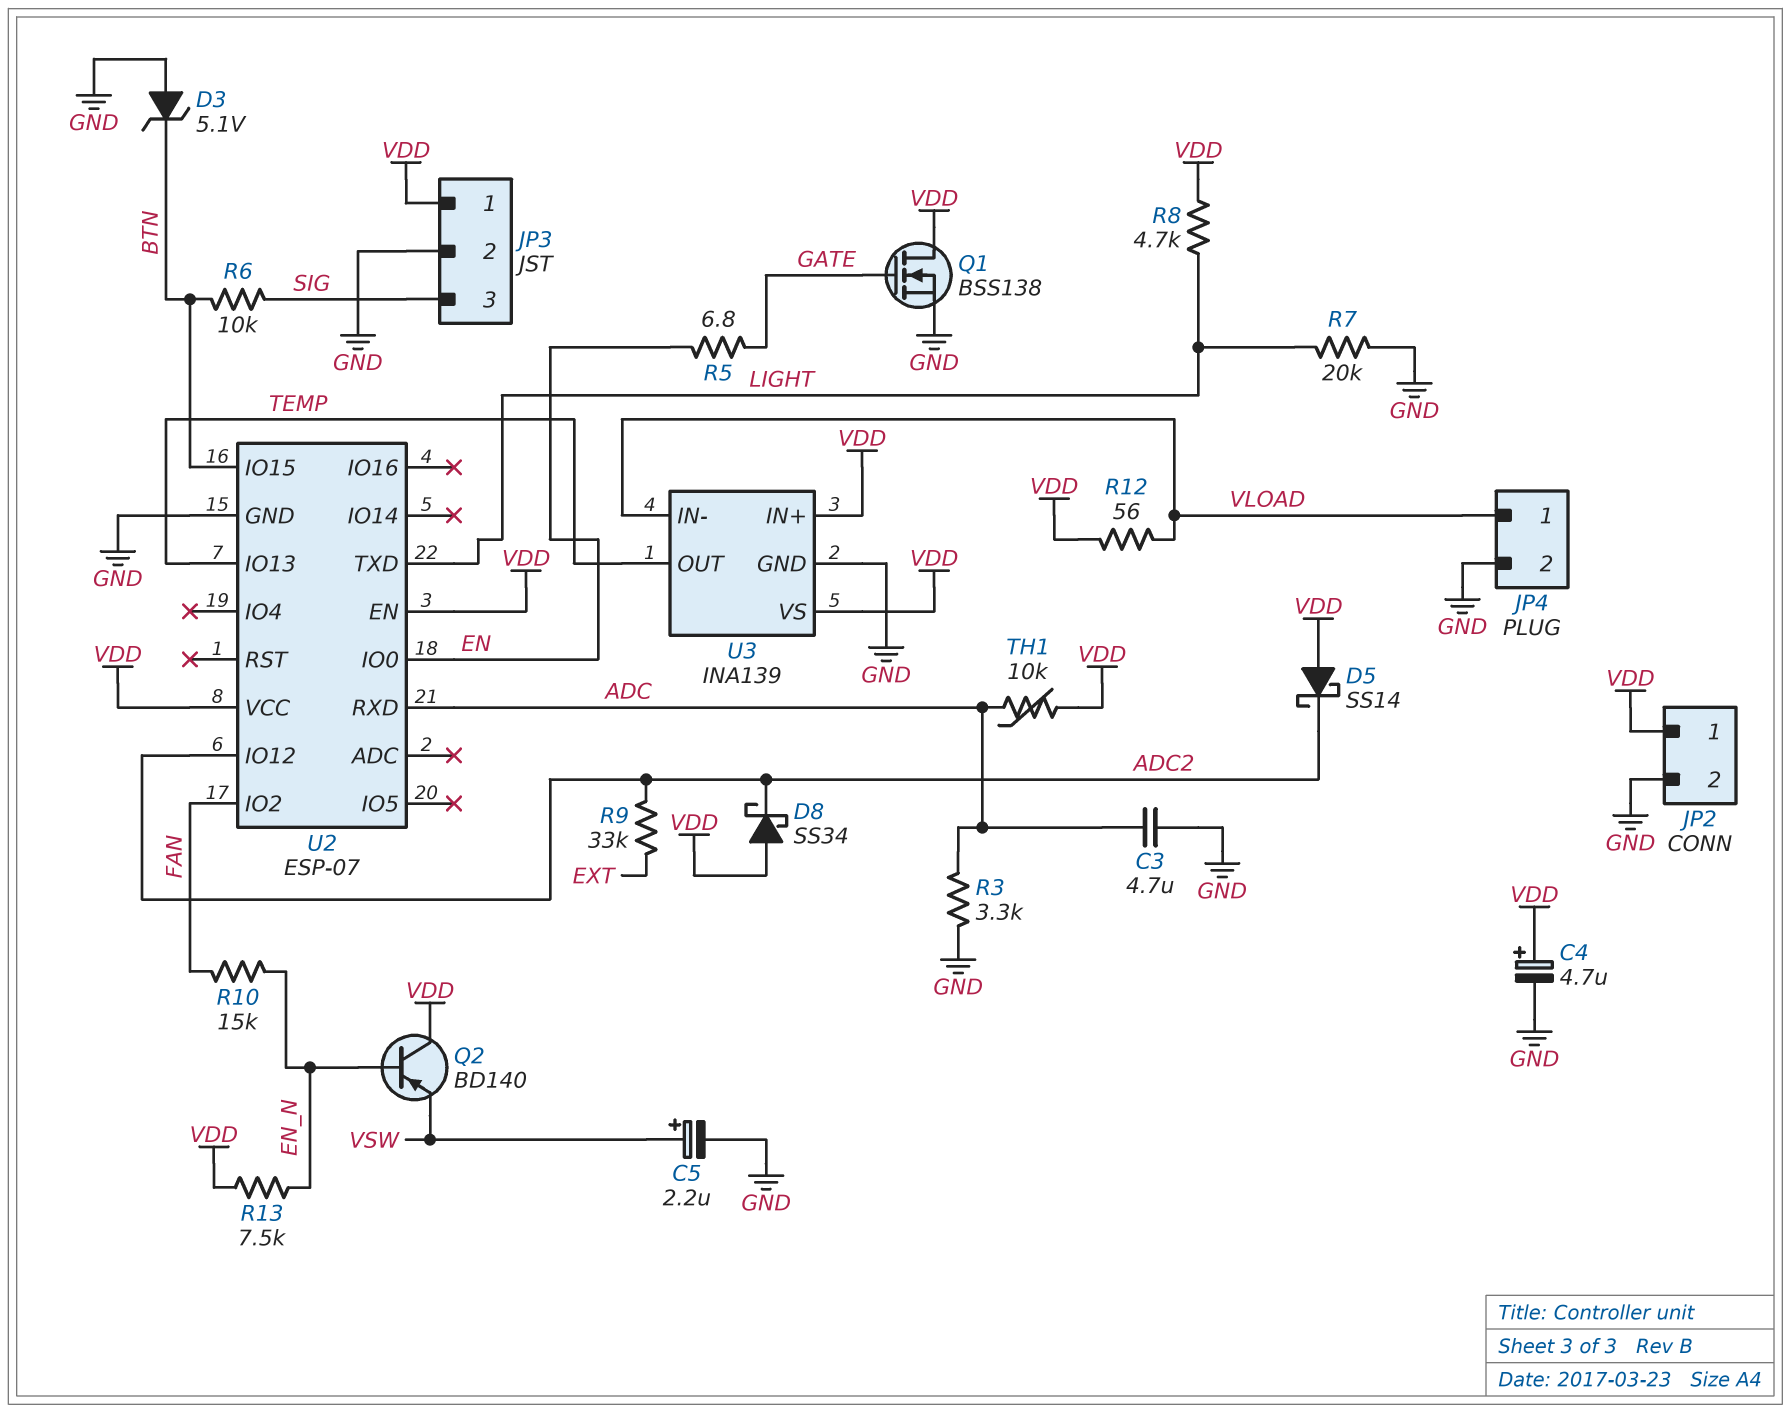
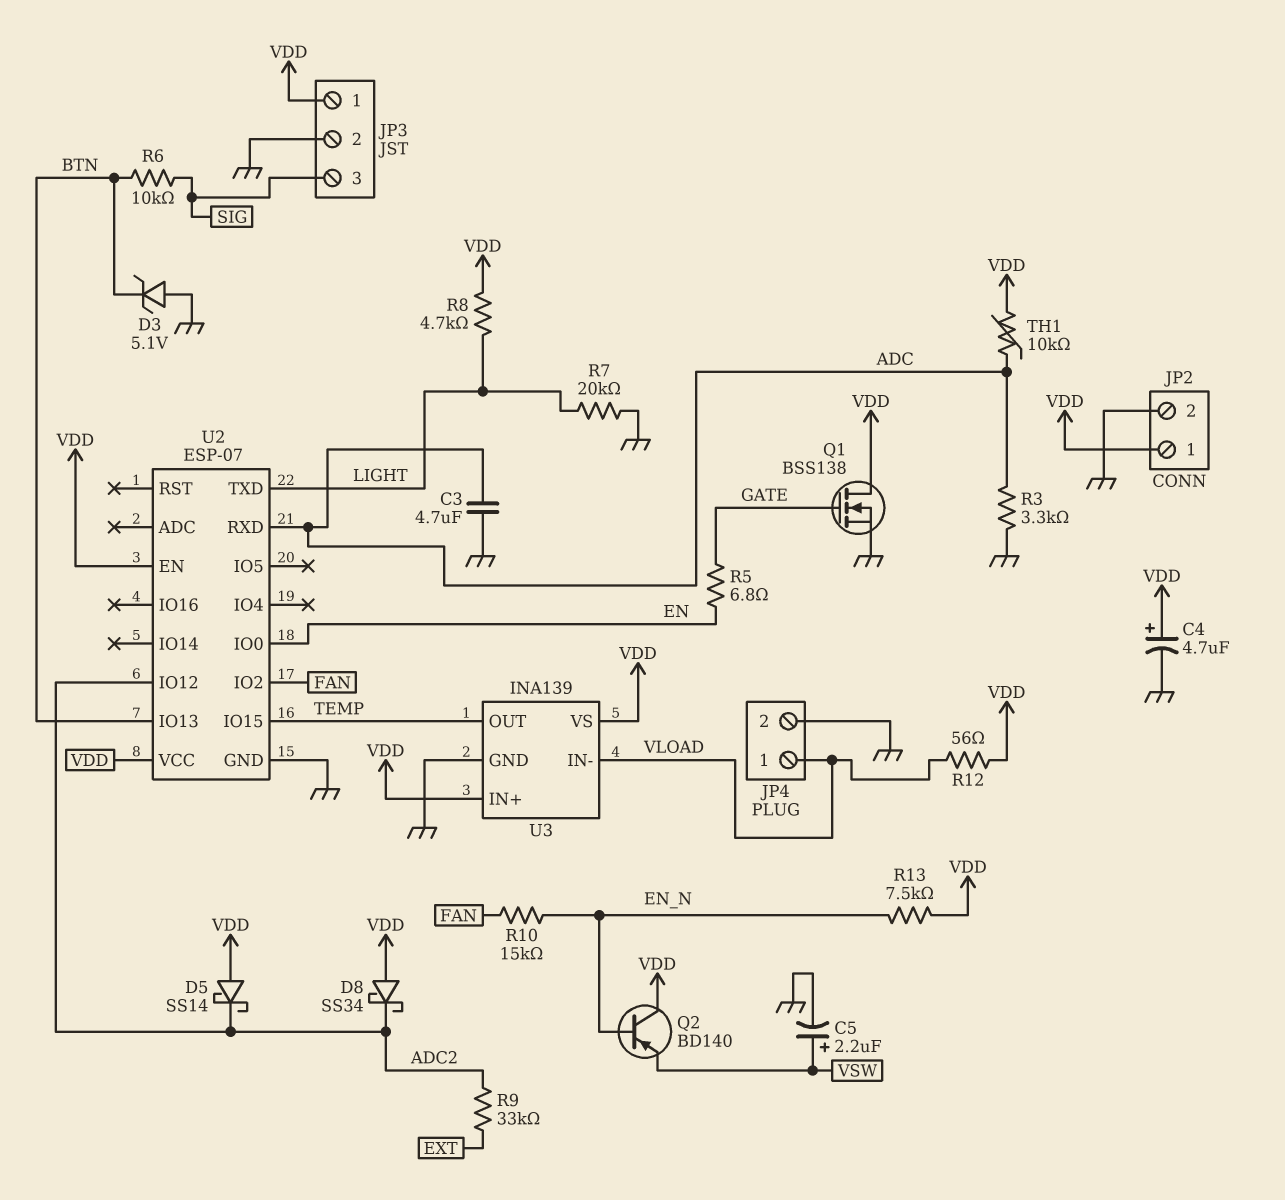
U2 pin IO13: TEMP -> BTN
U2 pin IO15: BTN -> TEMP

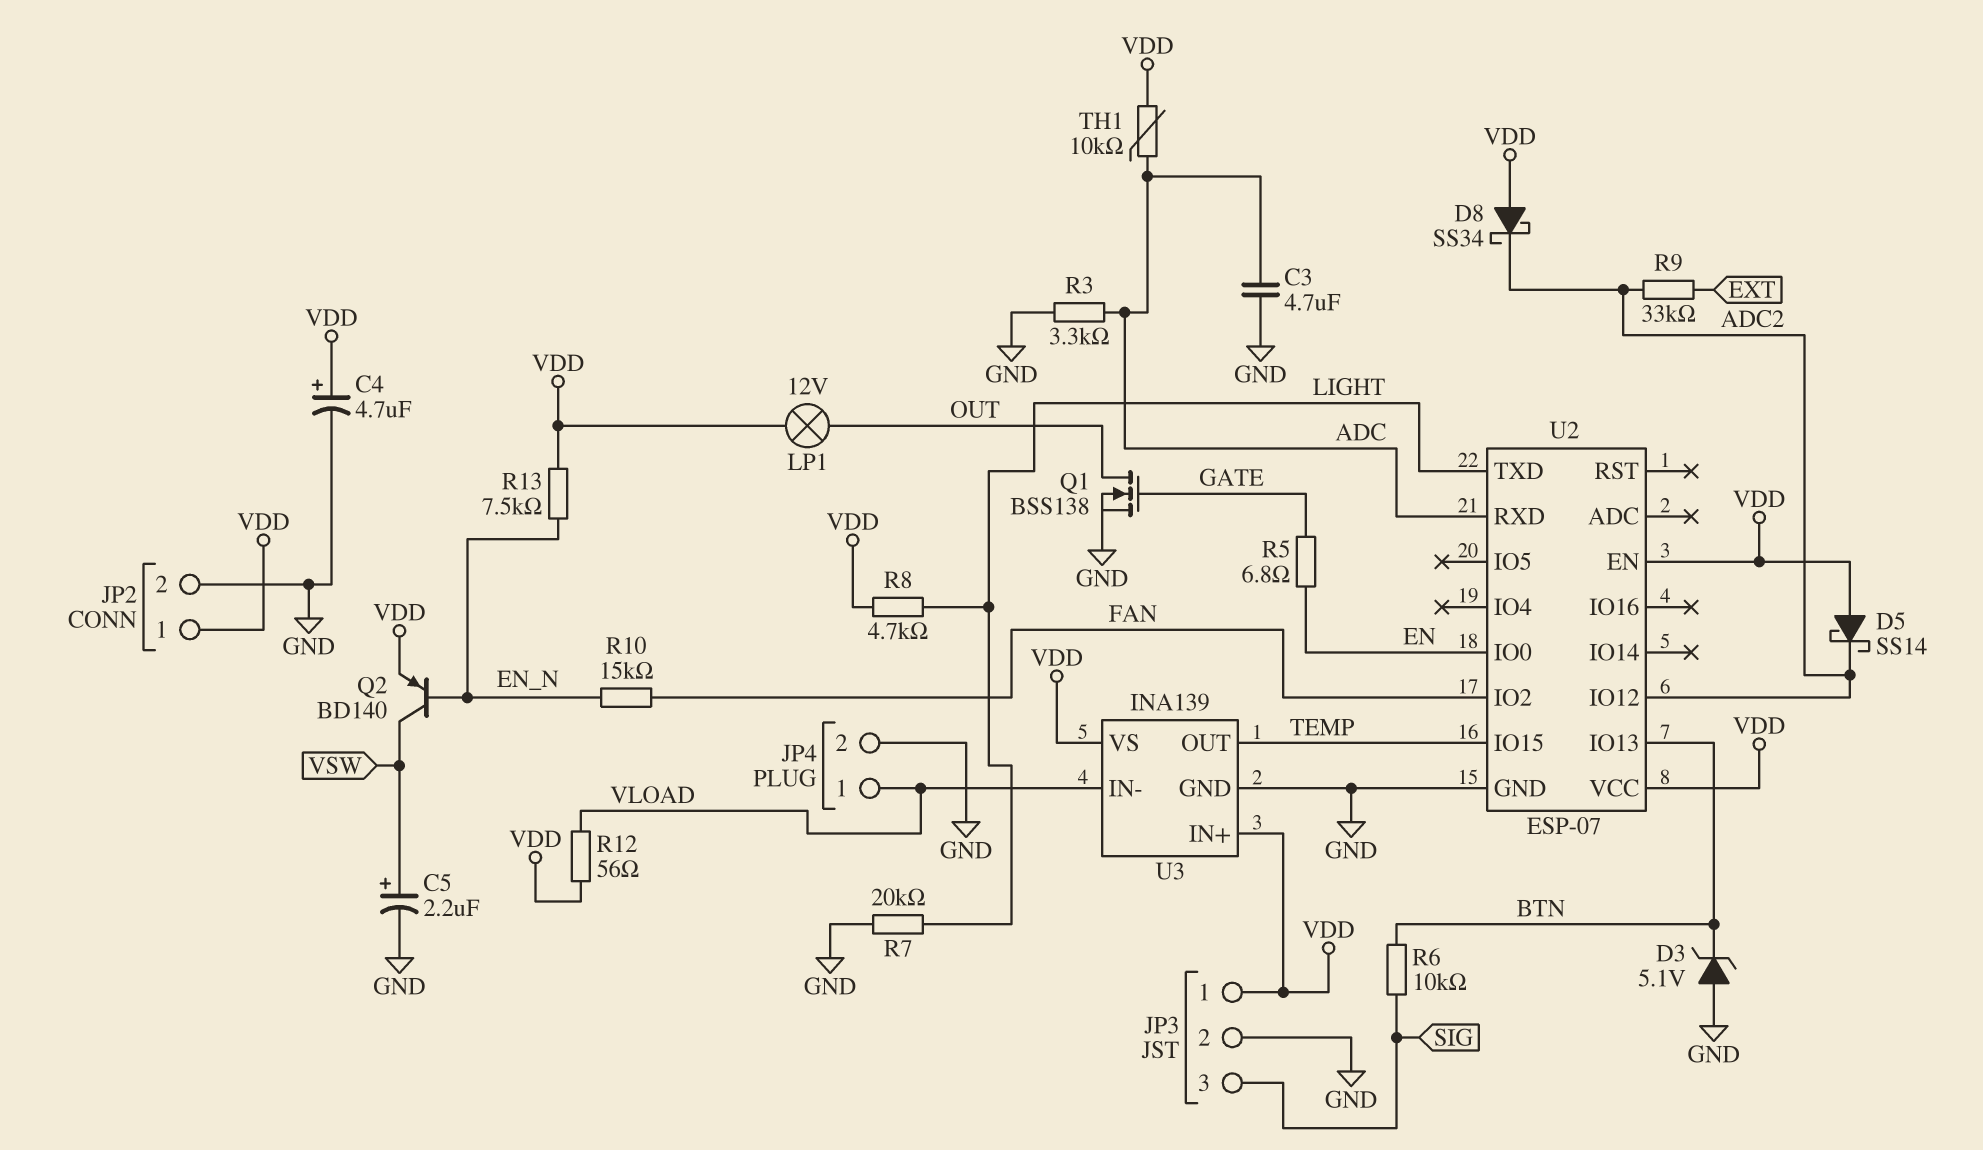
LP1: none -> lamp 12V (OUT, VDD)
Q1: NMOS BSS138 (G GATE, D VDD, S GND) -> NMOS BSS138 (G GATE, D OUT, S GND)
Q2: PNP BD140 (B EN_N, C VDD, E VSW) -> PNP BD140 (B EN_N, C VSW, E VDD)

